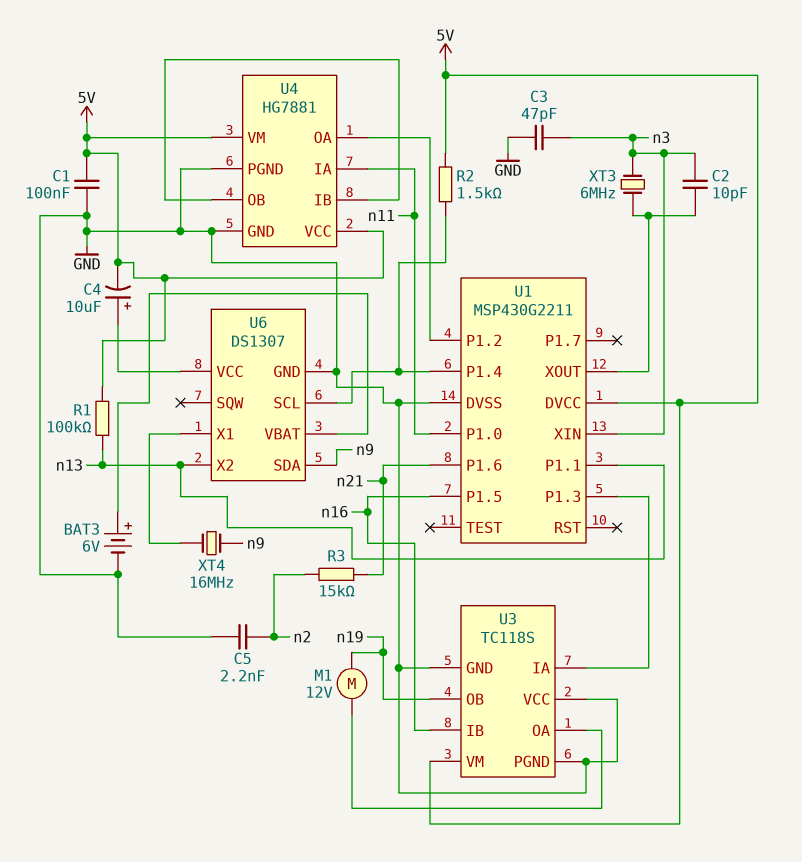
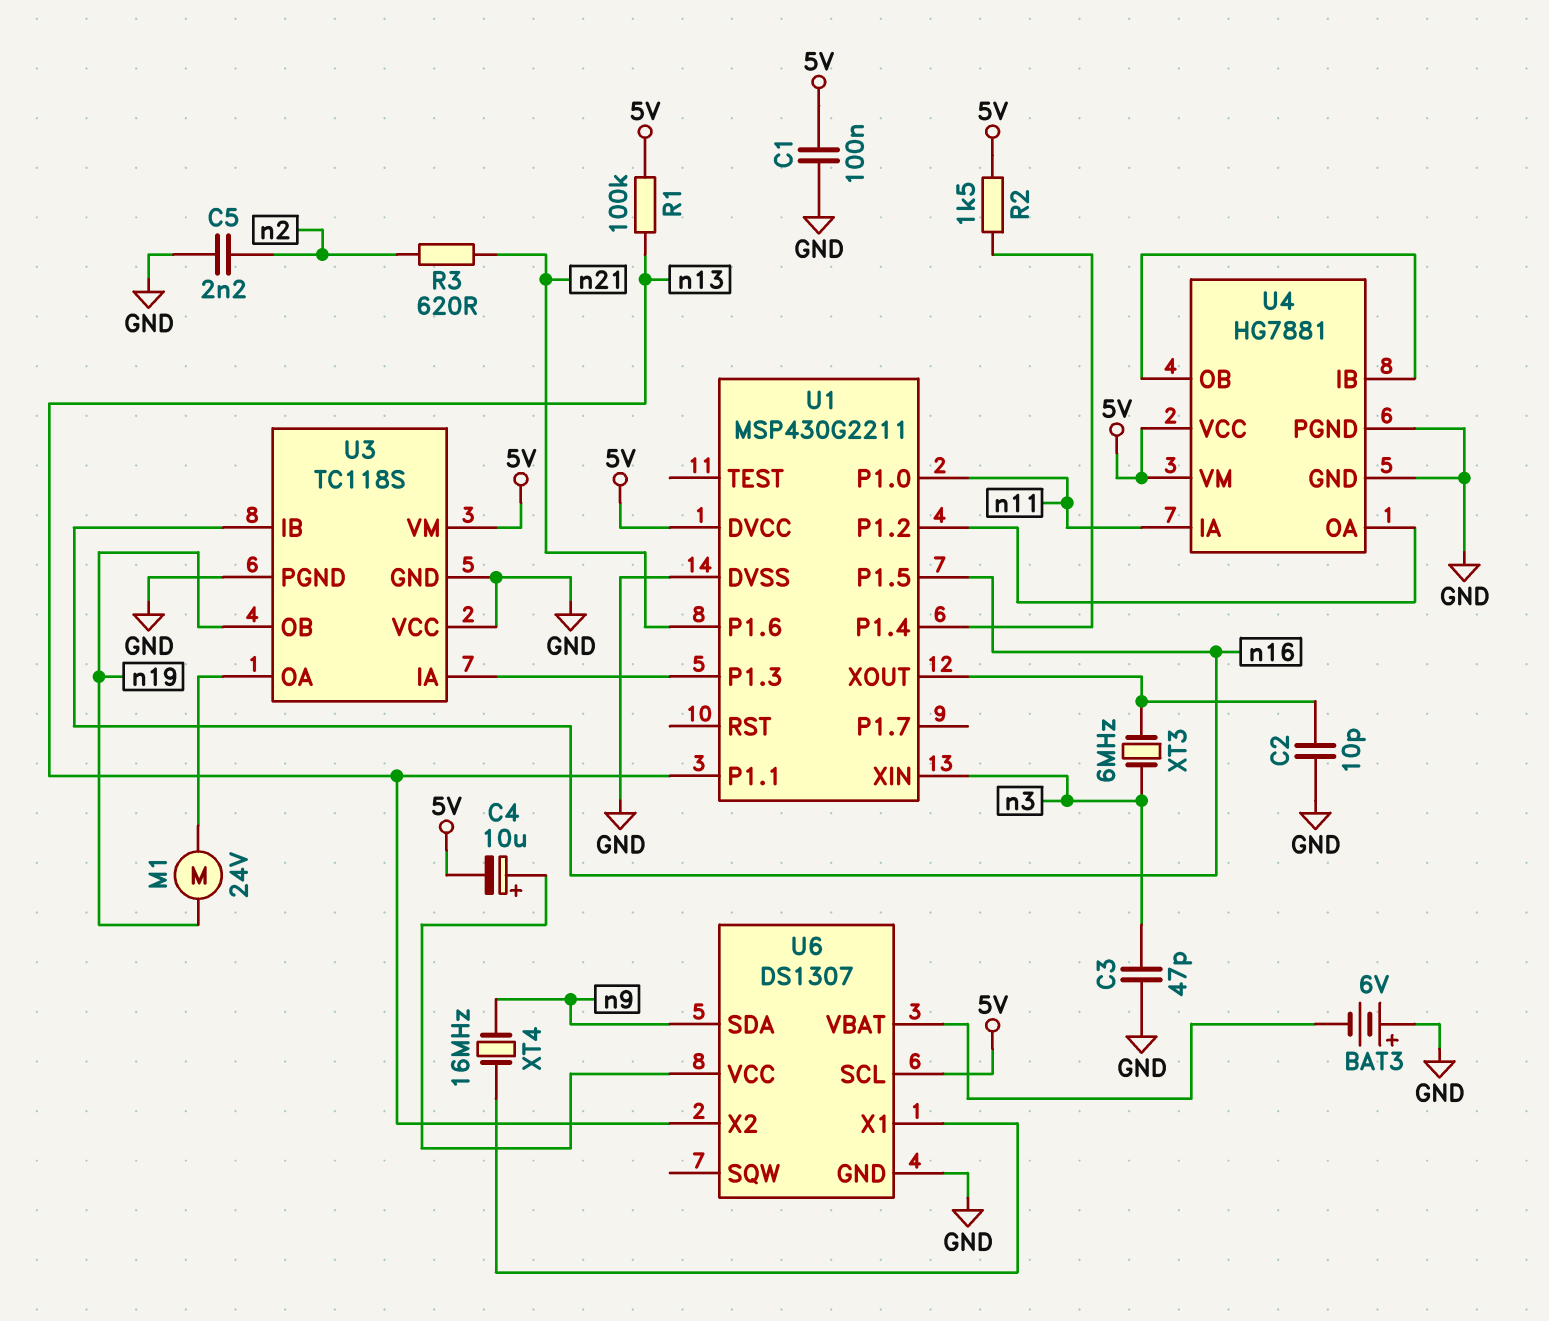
BAT3: 6V (plus U6/VBAT, minus GND) -> 6V (plus GND, minus U6/VBAT)
C2: 10pF (U1/XOUT, n3) -> 10pF (GND, U1/XOUT)
M1: motor 12V (U3/OA, n19) -> motor 24V (U3/OA, n19)
R3: 15k (n2, n21) -> 620 (n2, n21)
U6 pin SCL: U1/P1.4 -> 5V

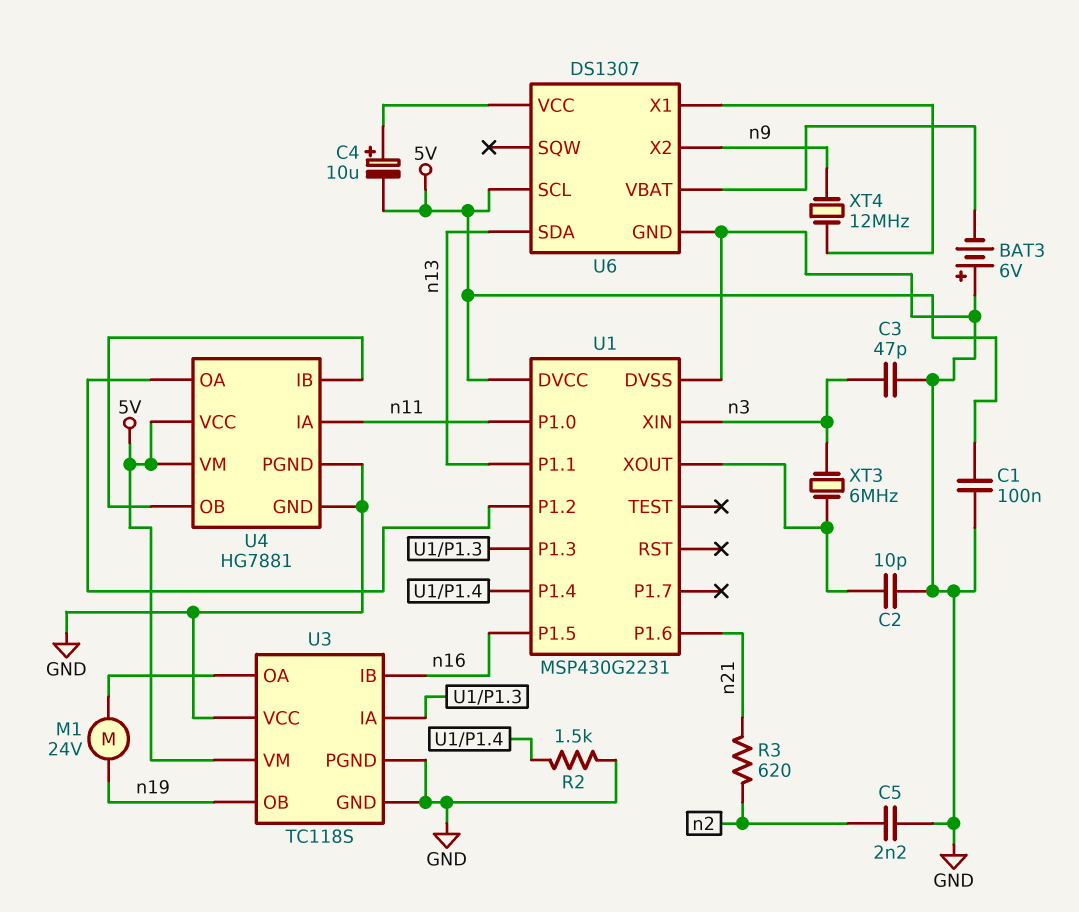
R1: 100k (5V, n13) -> none
R2: 1.5k (5V, U1/P1.4) -> 1.5k (GND, U1/P1.4)
U1: MSP430G2211 -> MSP430G2231
U6 pin SDA: n9 -> n13
U6 pin X2: n13 -> n9
XT4: 16MHz (U6/X1, n9) -> 12MHz (U6/X1, n9)

